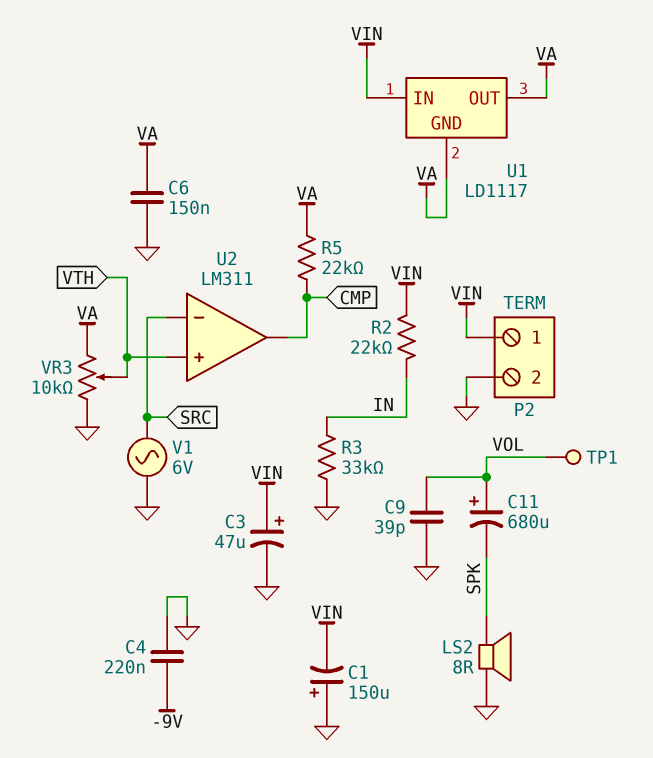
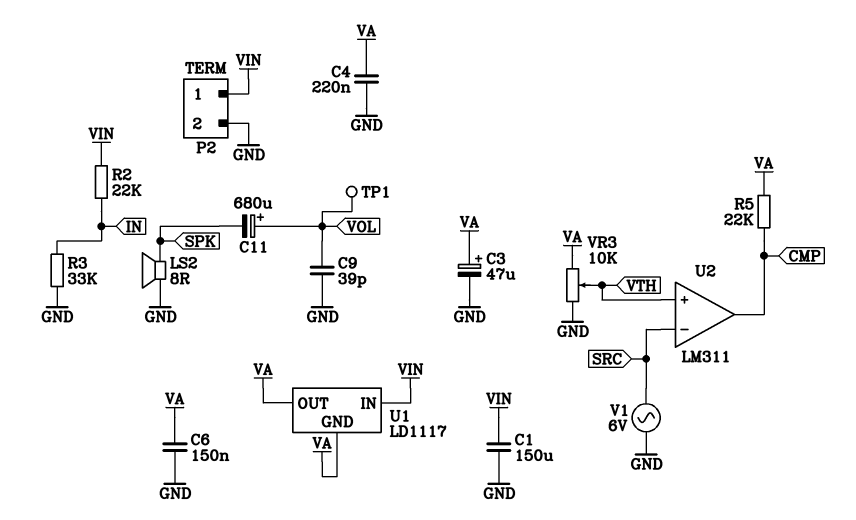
C1: 150uF (plus GND, minus VIN) -> 150uF (GND, VIN)
C3: 47uF (plus VIN, minus GND) -> 47uF (plus VA, minus GND)
C4: 220nF (-9V, GND) -> 220nF (GND, VA)

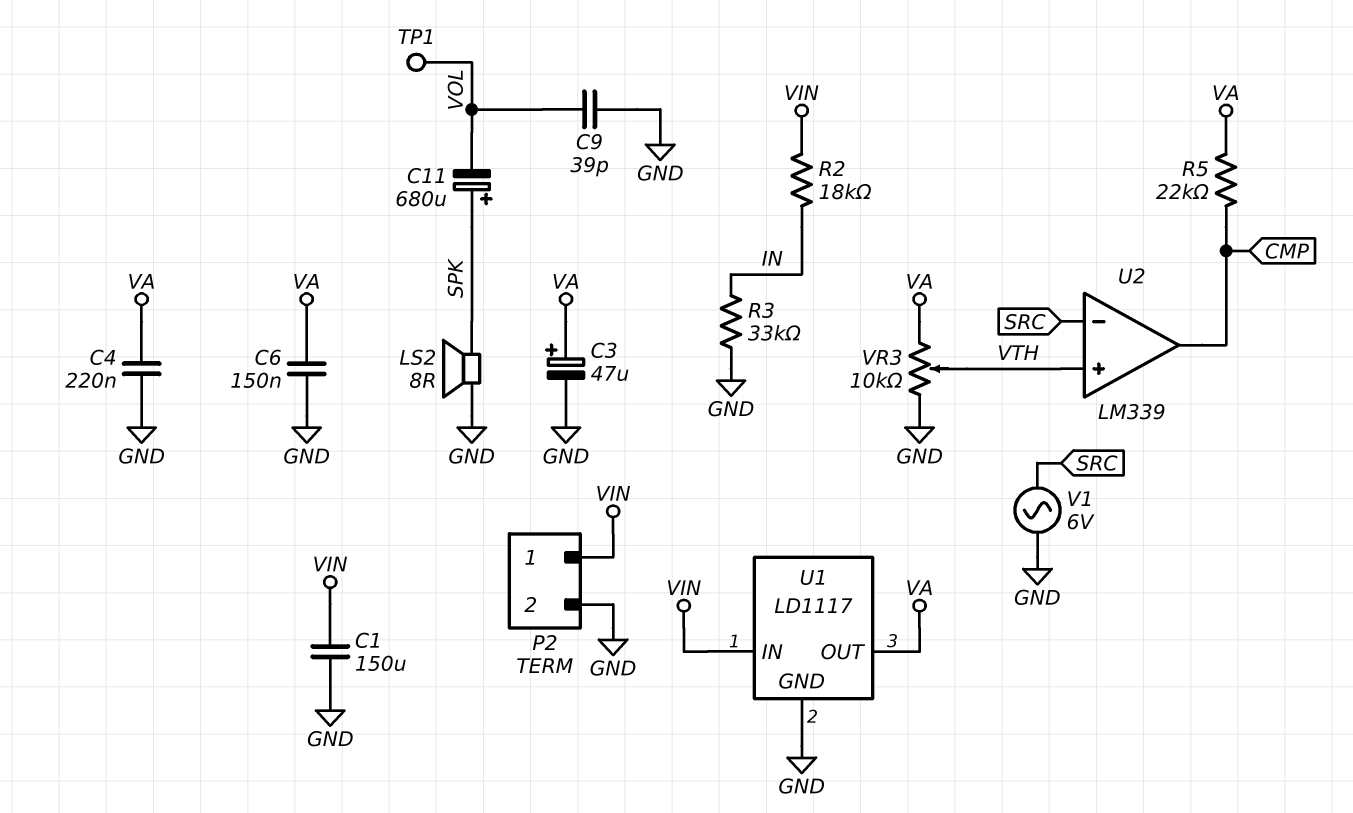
C11: 680uF (plus VOL, minus SPK) -> 680uF (plus SPK, minus VOL)
R2: 22k (IN, VIN) -> 18k (IN, VIN)
U1 pin GND: VA -> GND
U2: LM311 -> LM339

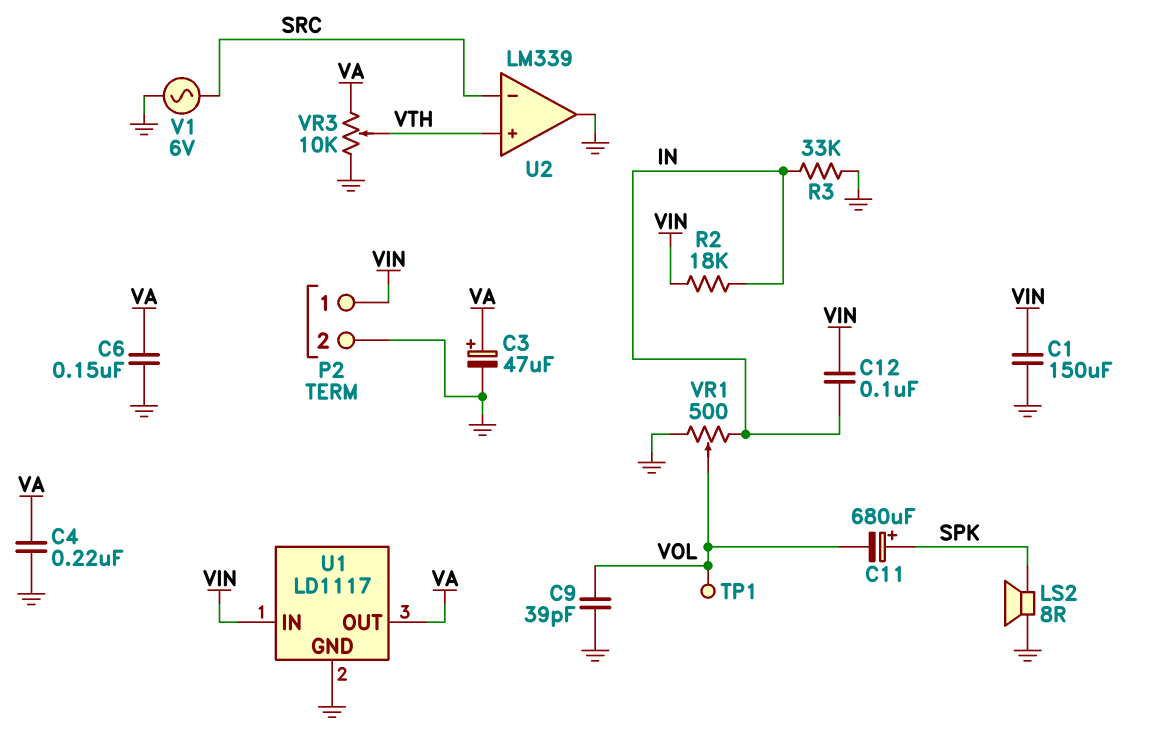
C12: none -> 100nF (IN, VIN)
R5: 22k (CMP, VA) -> none
U2 pin out: CMP -> GND
VR1: none -> 500 (GND, IN, wiper VOL)

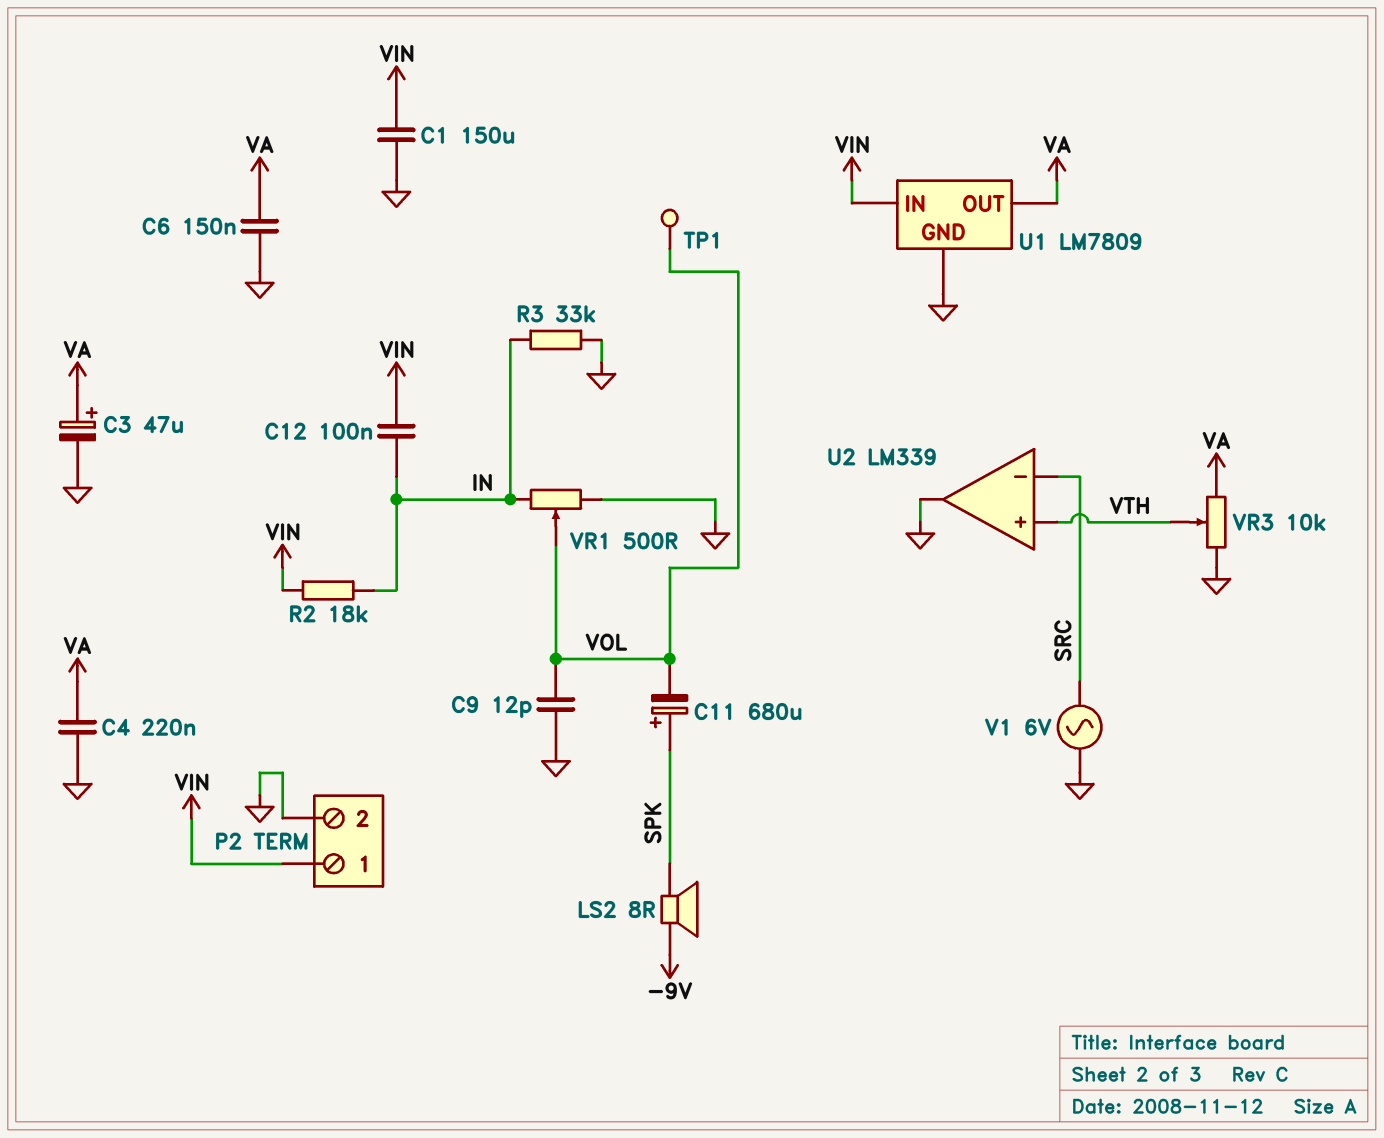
C9: 39pF (GND, VOL) -> 12pF (GND, VOL)
LS2: speaker 8R (GND, SPK) -> speaker 8R (-9V, SPK)
U1: LD1117 -> LM7809

